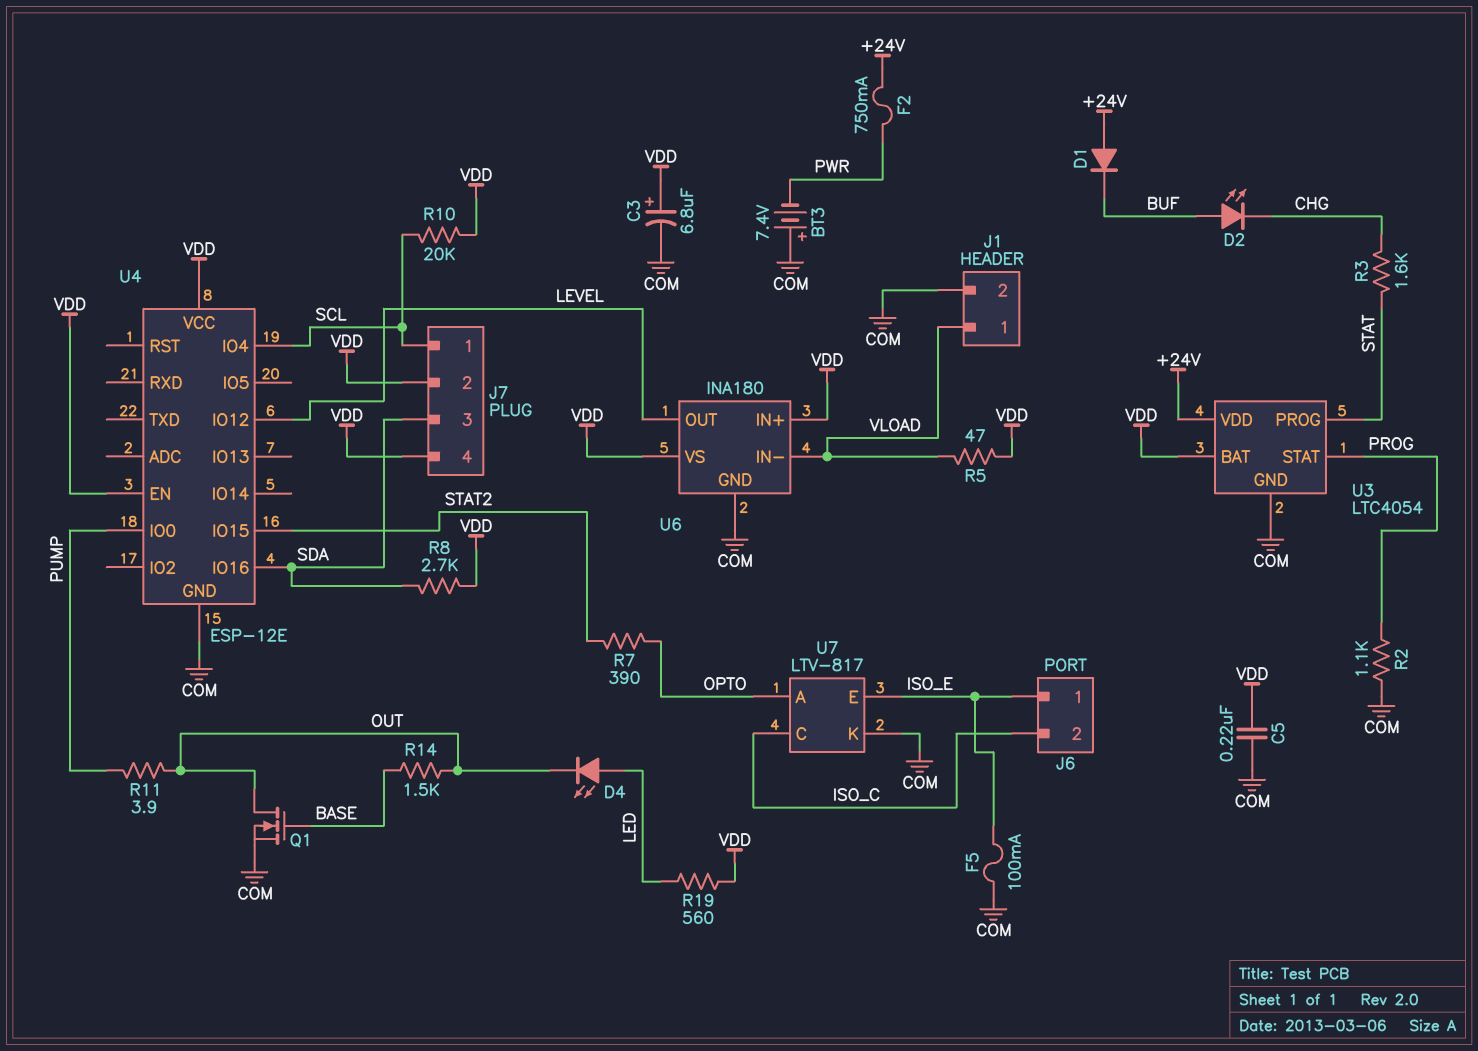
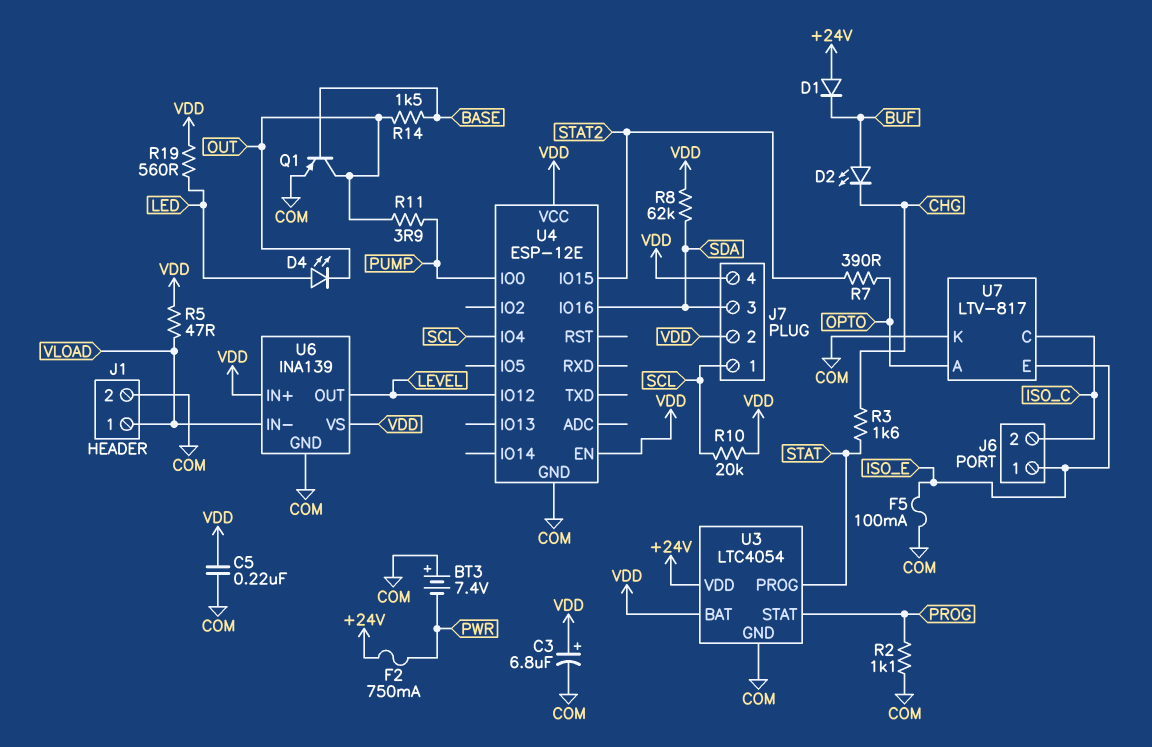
Q1: NMOS (G BASE, D OUT, S COM) -> PNP (B BASE, C OUT, E COM)
R8: 2.7k (SDA, VDD) -> 62k (SDA, VDD)
U6: INA180 -> INA139

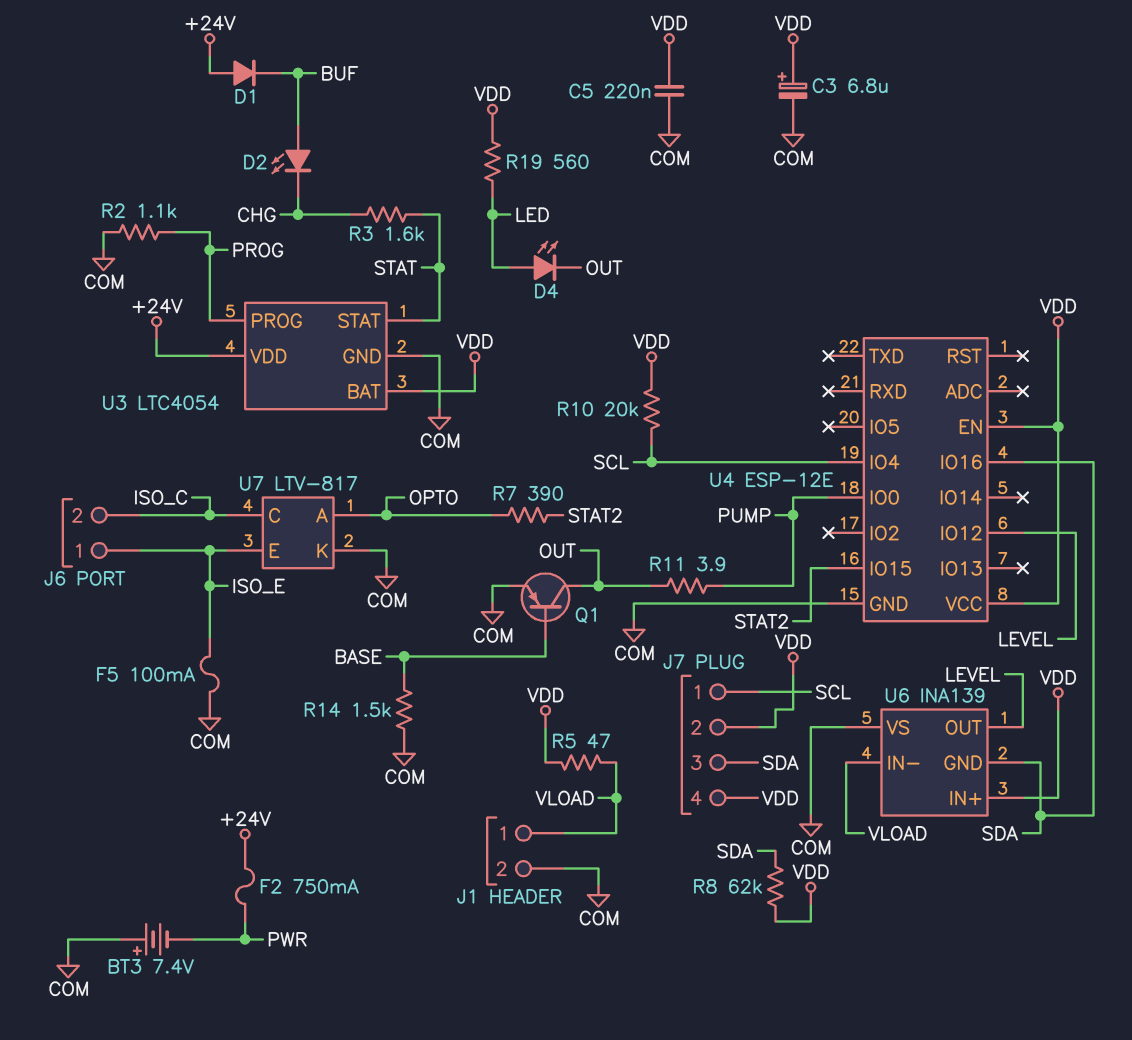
R14: 1.5k (BASE, OUT) -> 1.5k (BASE, COM)
U3 pin PROG: STAT -> PROG
U3 pin STAT: PROG -> STAT
U6 pin GND: COM -> SDA
U6 pin VS: VDD -> COM

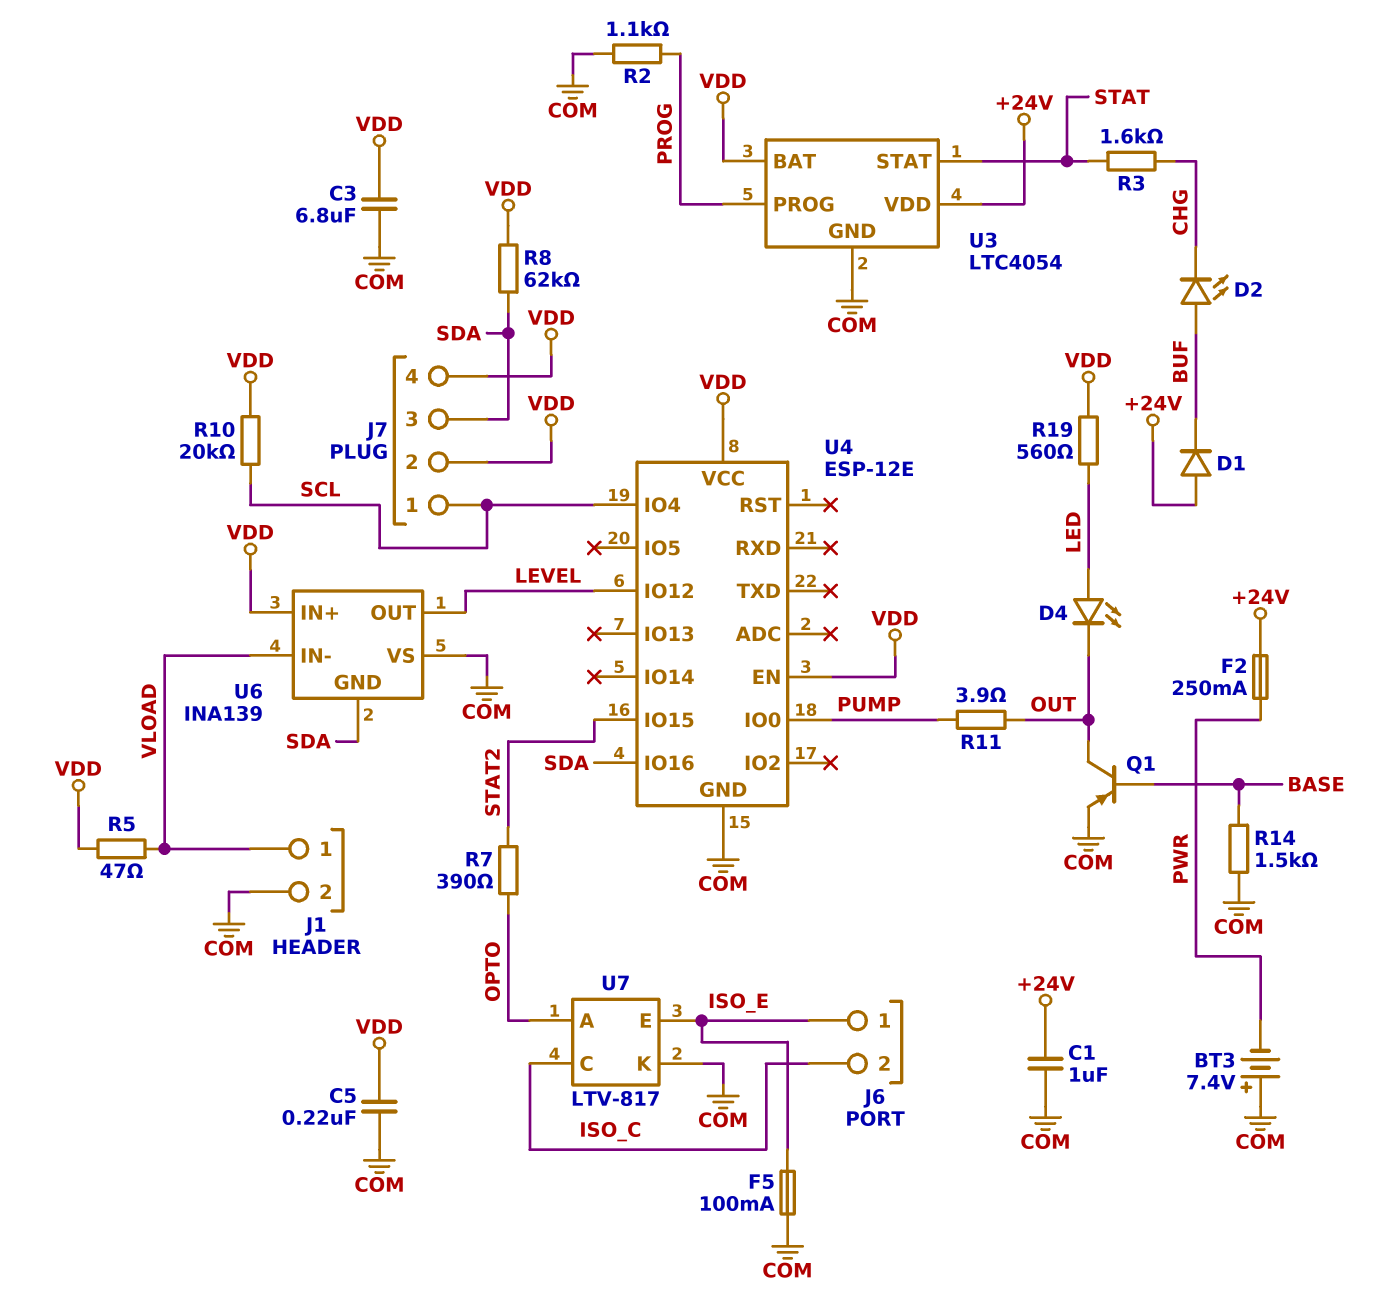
C1: none -> 1uF (+24V, COM)
C3: 6.8uF (plus VDD, minus COM) -> 6.8uF (COM, VDD)
F2: 750mA (+24V, PWR) -> 250mA (+24V, PWR)

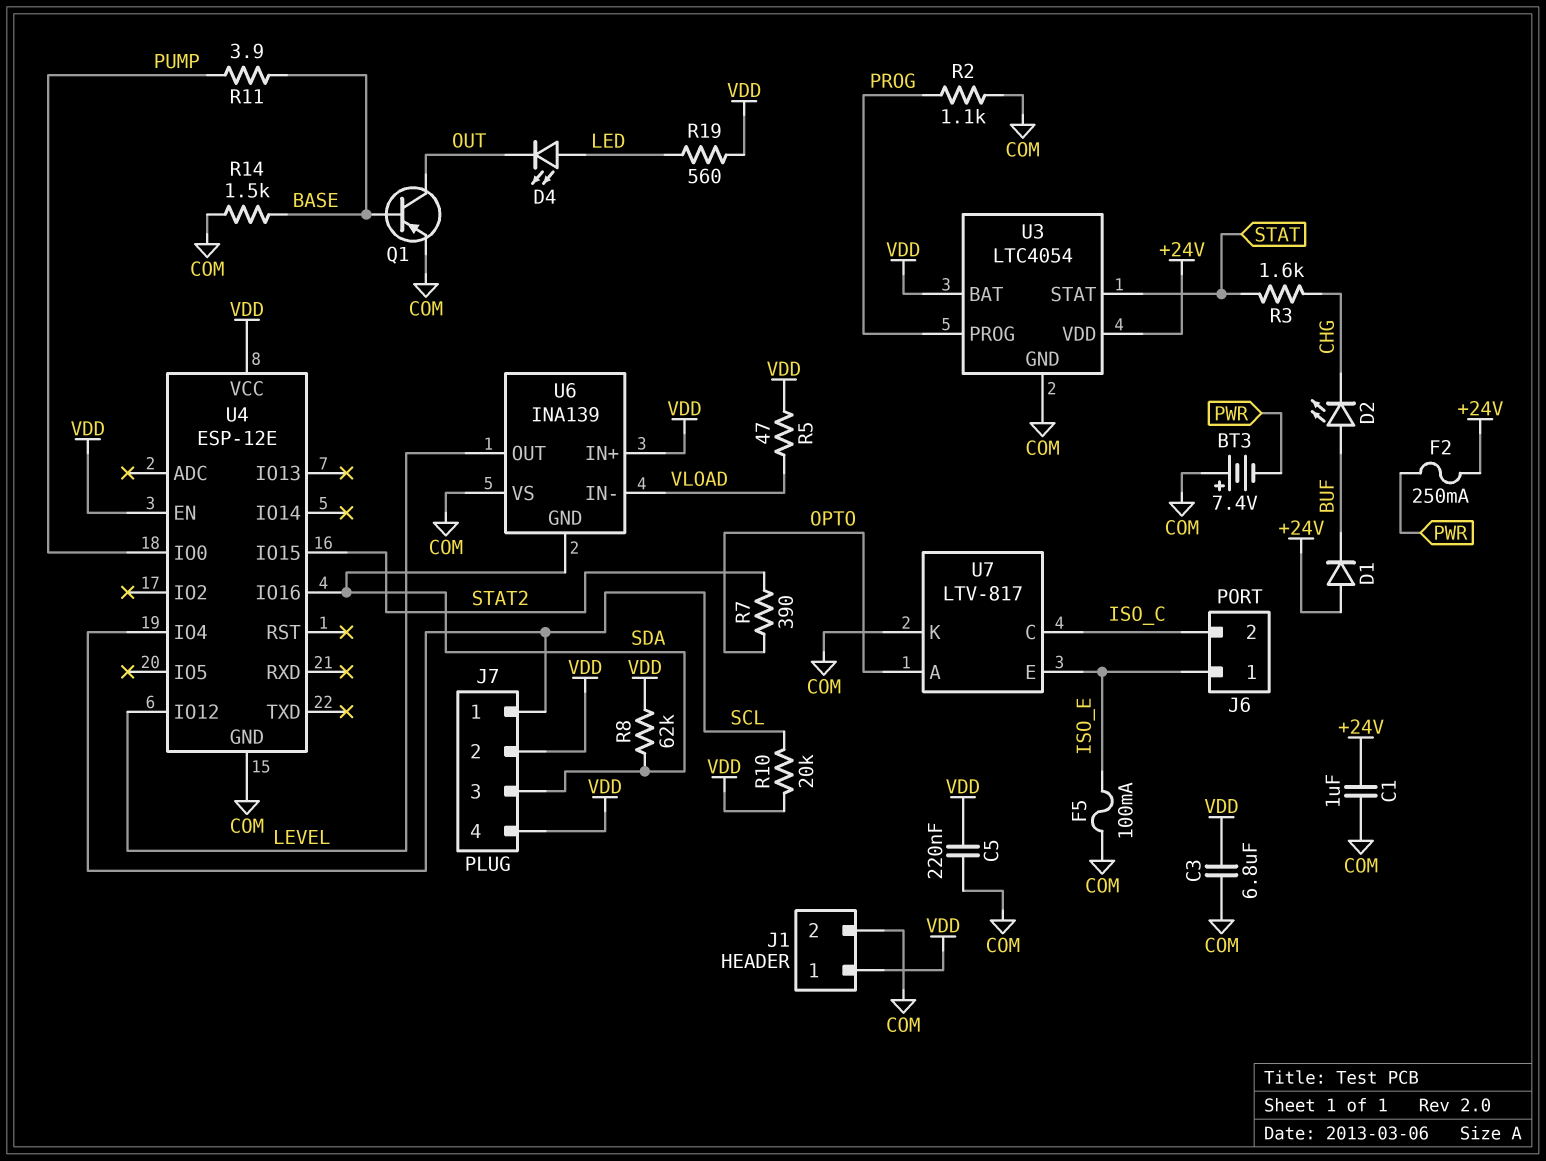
J1 pin 1: VLOAD -> VDD
R11: 3.9 (OUT, PUMP) -> 3.9 (BASE, PUMP)

